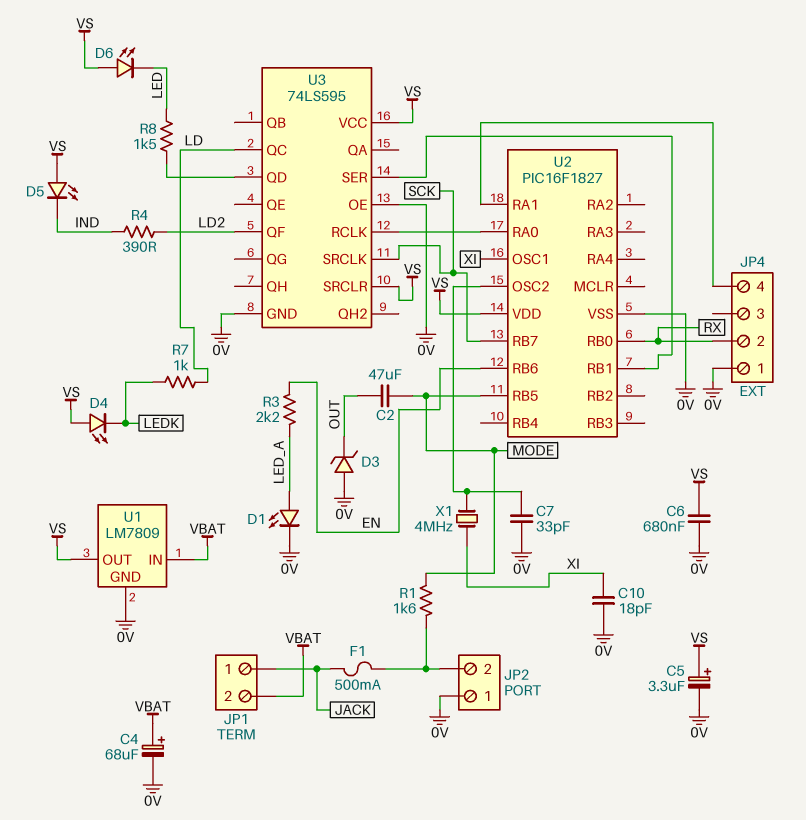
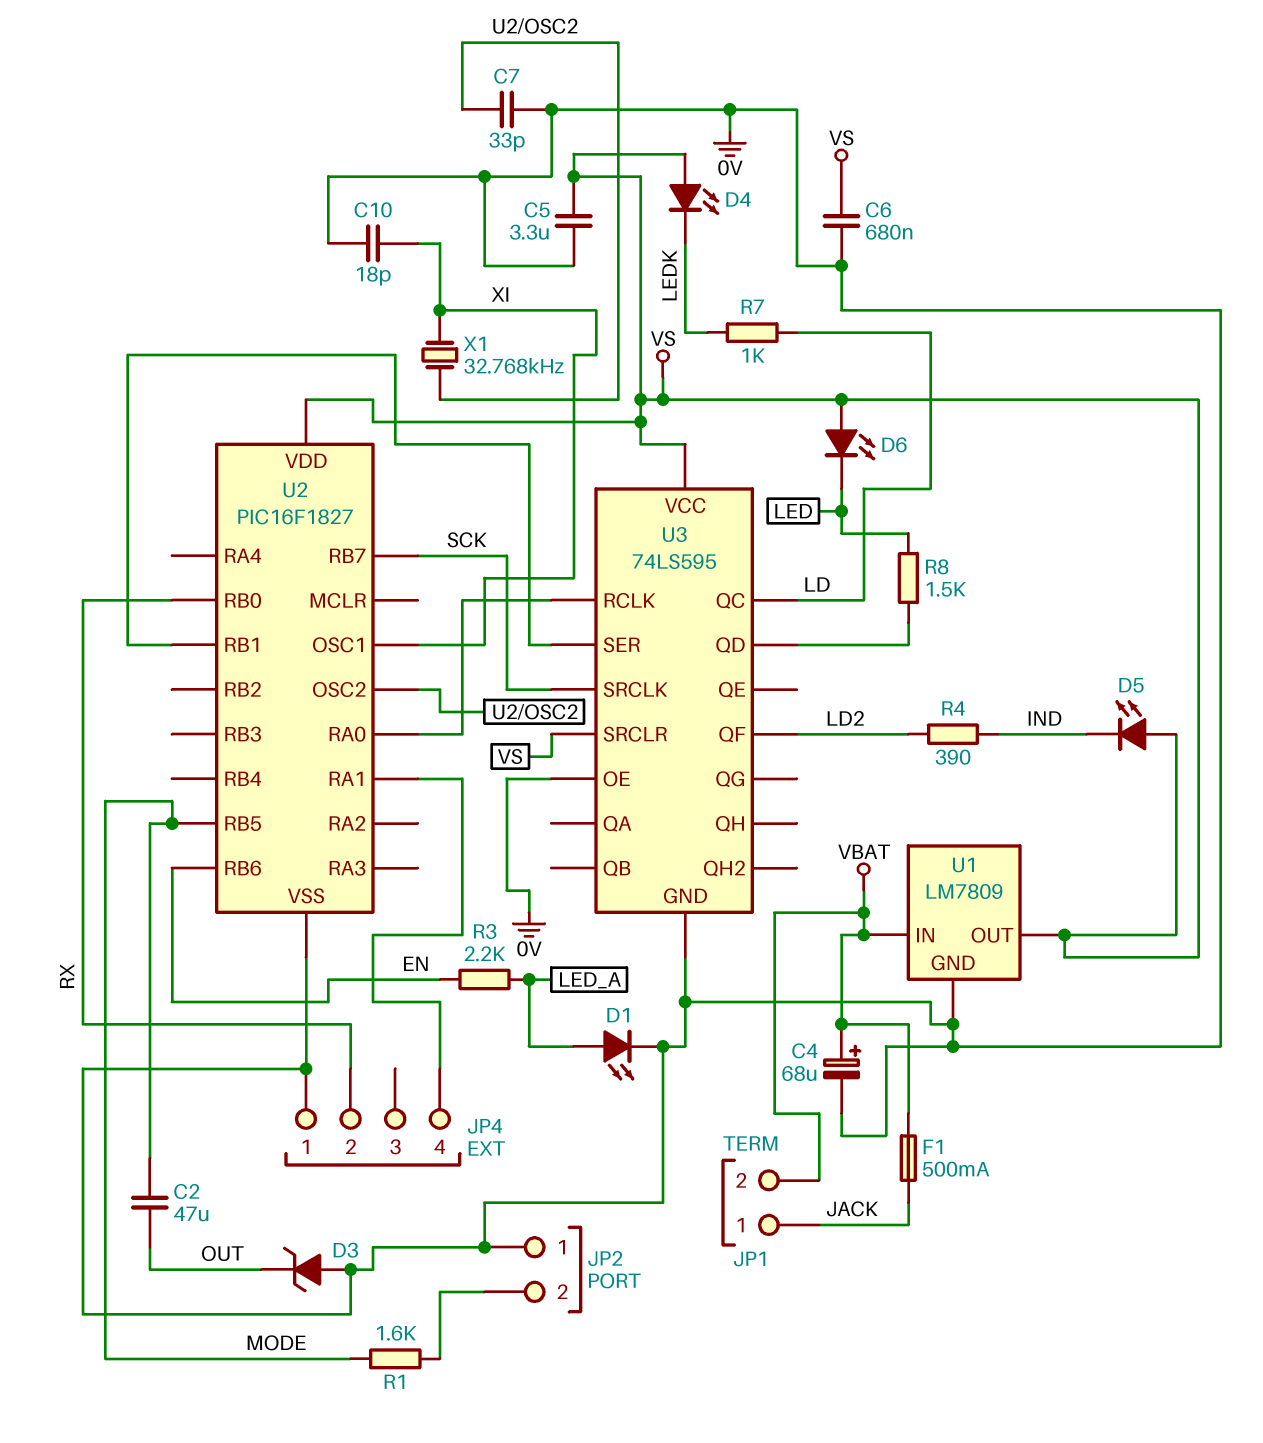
C5: 3.3uF (plus VS, minus 0V) -> 3.3uF (0V, VS)
F1: 500mA (JACK, JP2/2) -> 500mA (JACK, VBAT)
X1: 4MHz (U2/OSC2, XI) -> 32.768kHz (U2/OSC2, XI)

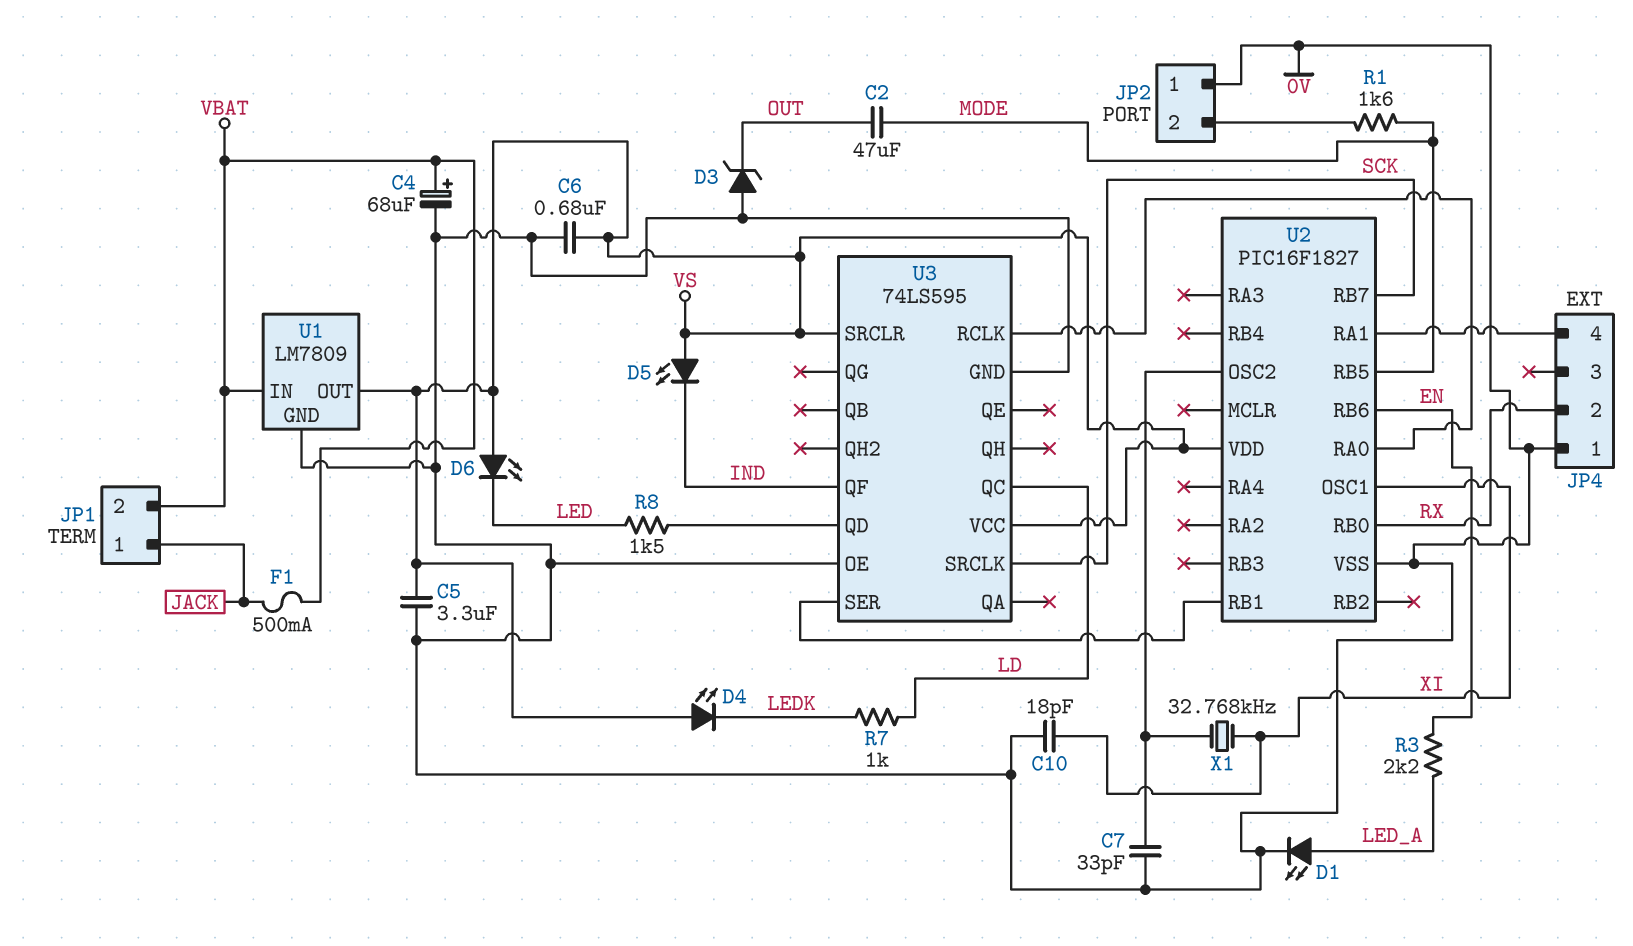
R4: 390 (IND, LD2) -> none
U3 pin QF: LD2 -> IND

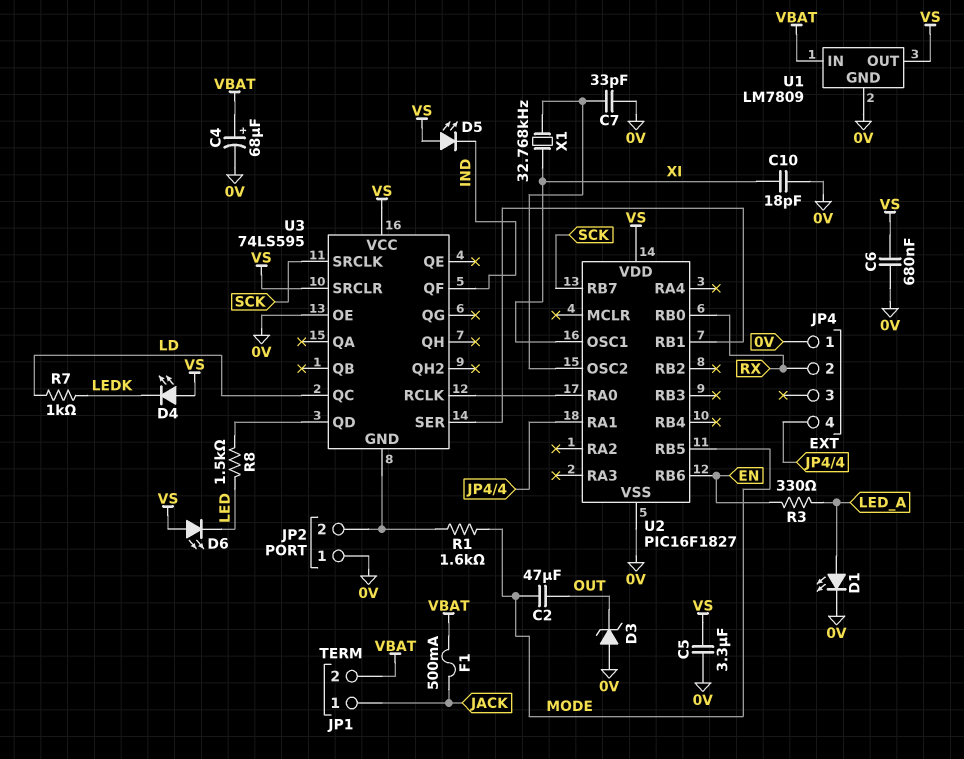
R3: 2.2k (EN, LED_A) -> 330 (EN, LED_A)
U3 pin GND: 0V -> JP2/2

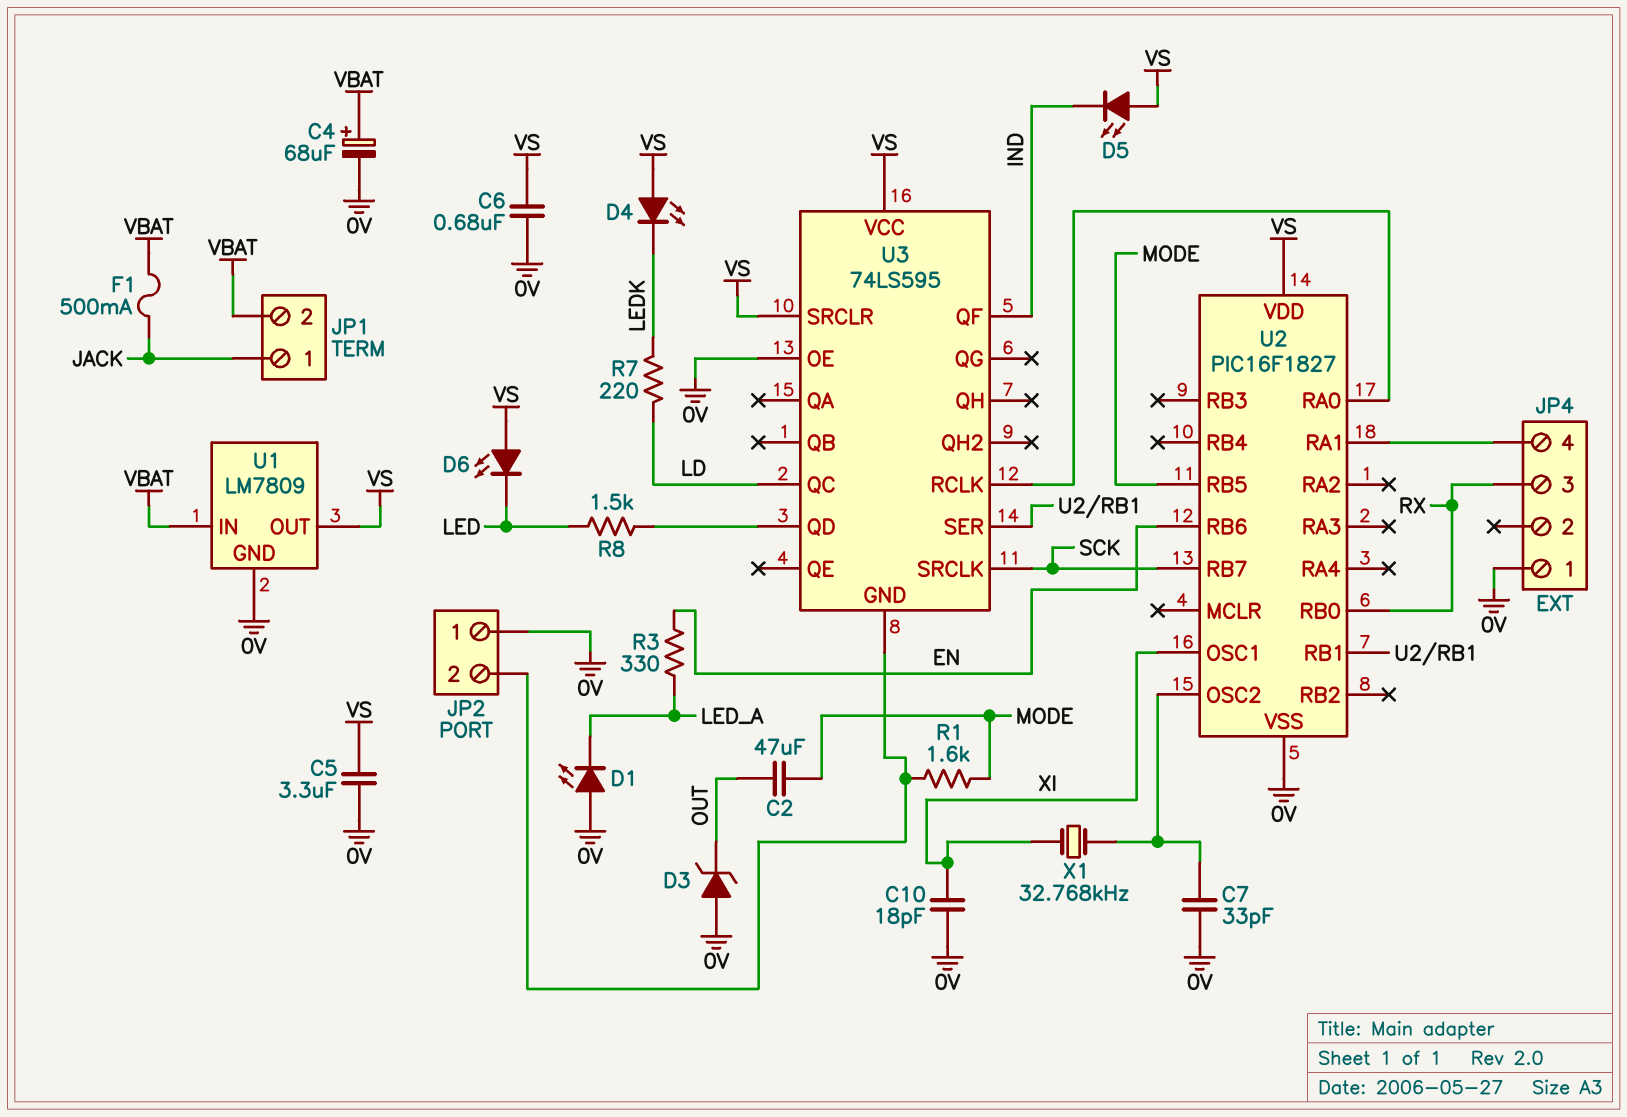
D1: LED (A LED_A, K 0V) -> LED (A 0V, K LED_A)
JP4 pin 2: RX -> none
JP4 pin 3: none -> RX
R7: 1k (LD, LEDK) -> 220 (LD, LEDK)

